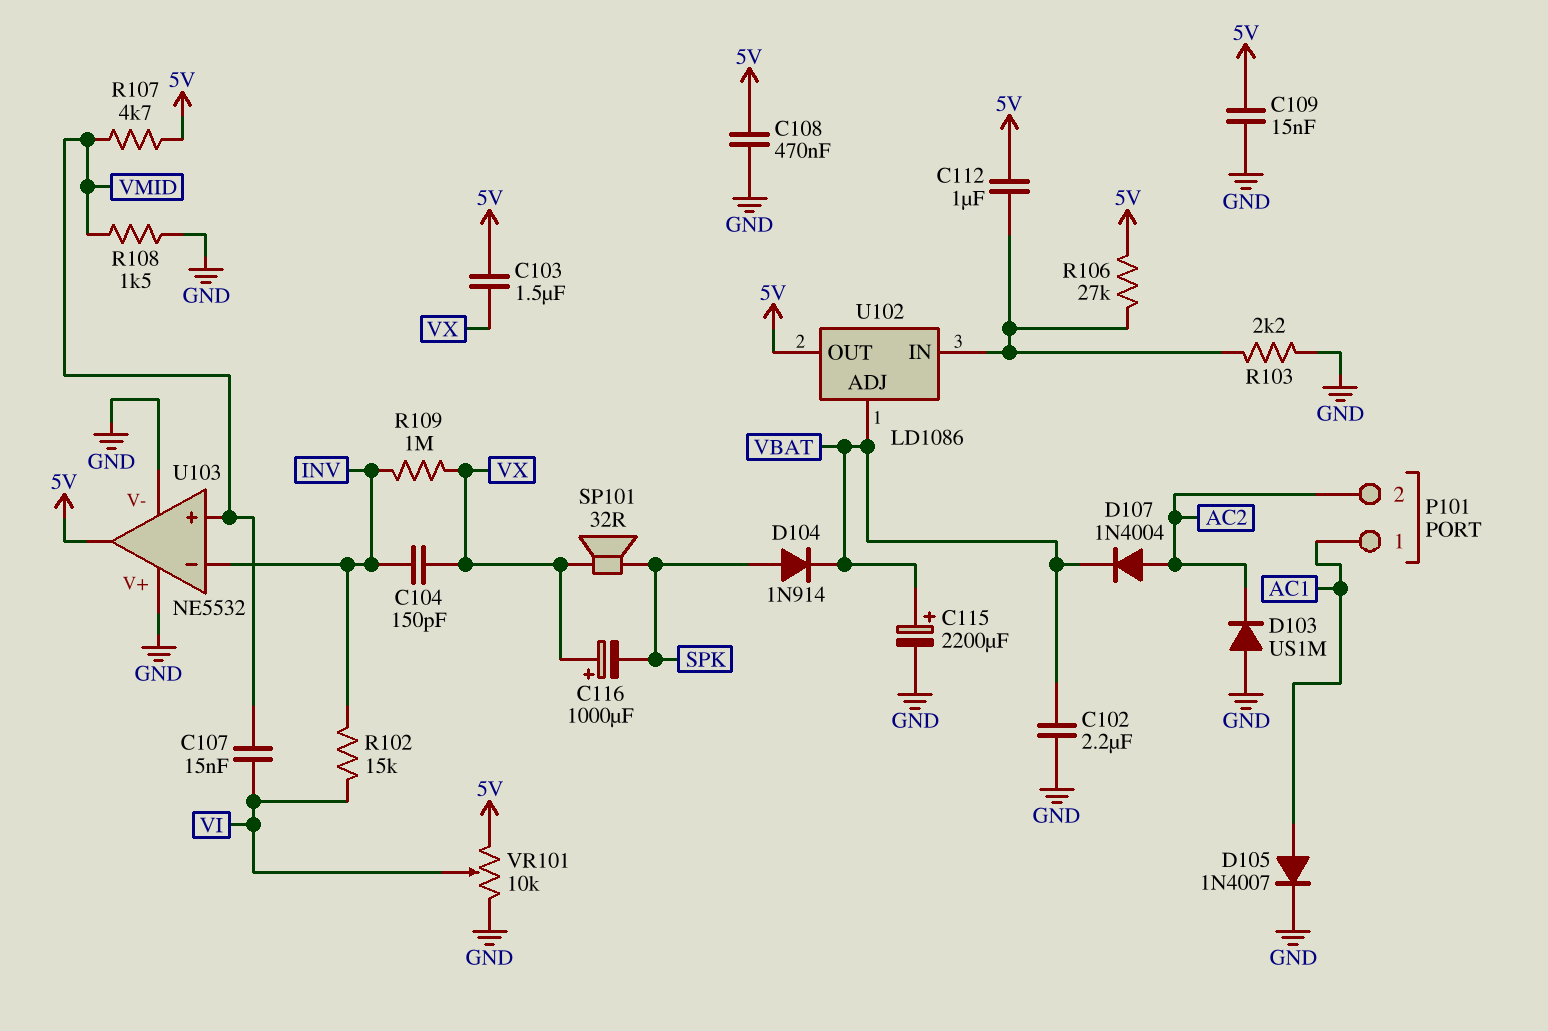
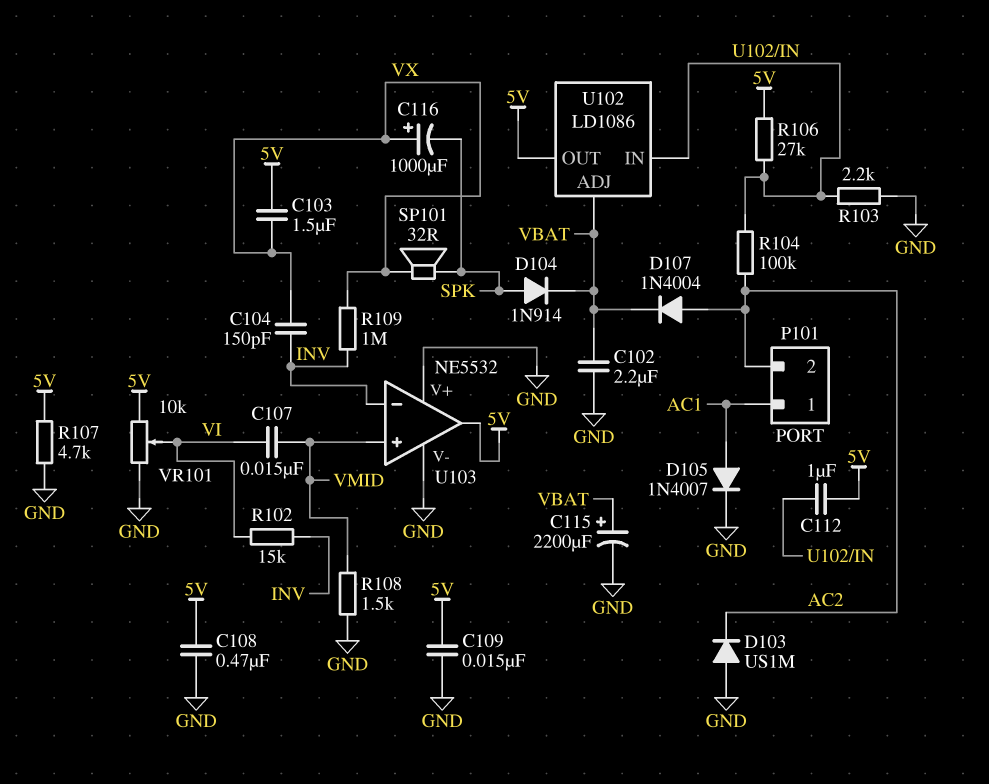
R104: none -> 100k (AC2, U102/IN)
R107: 4.7k (5V, VMID) -> 4.7k (5V, GND)

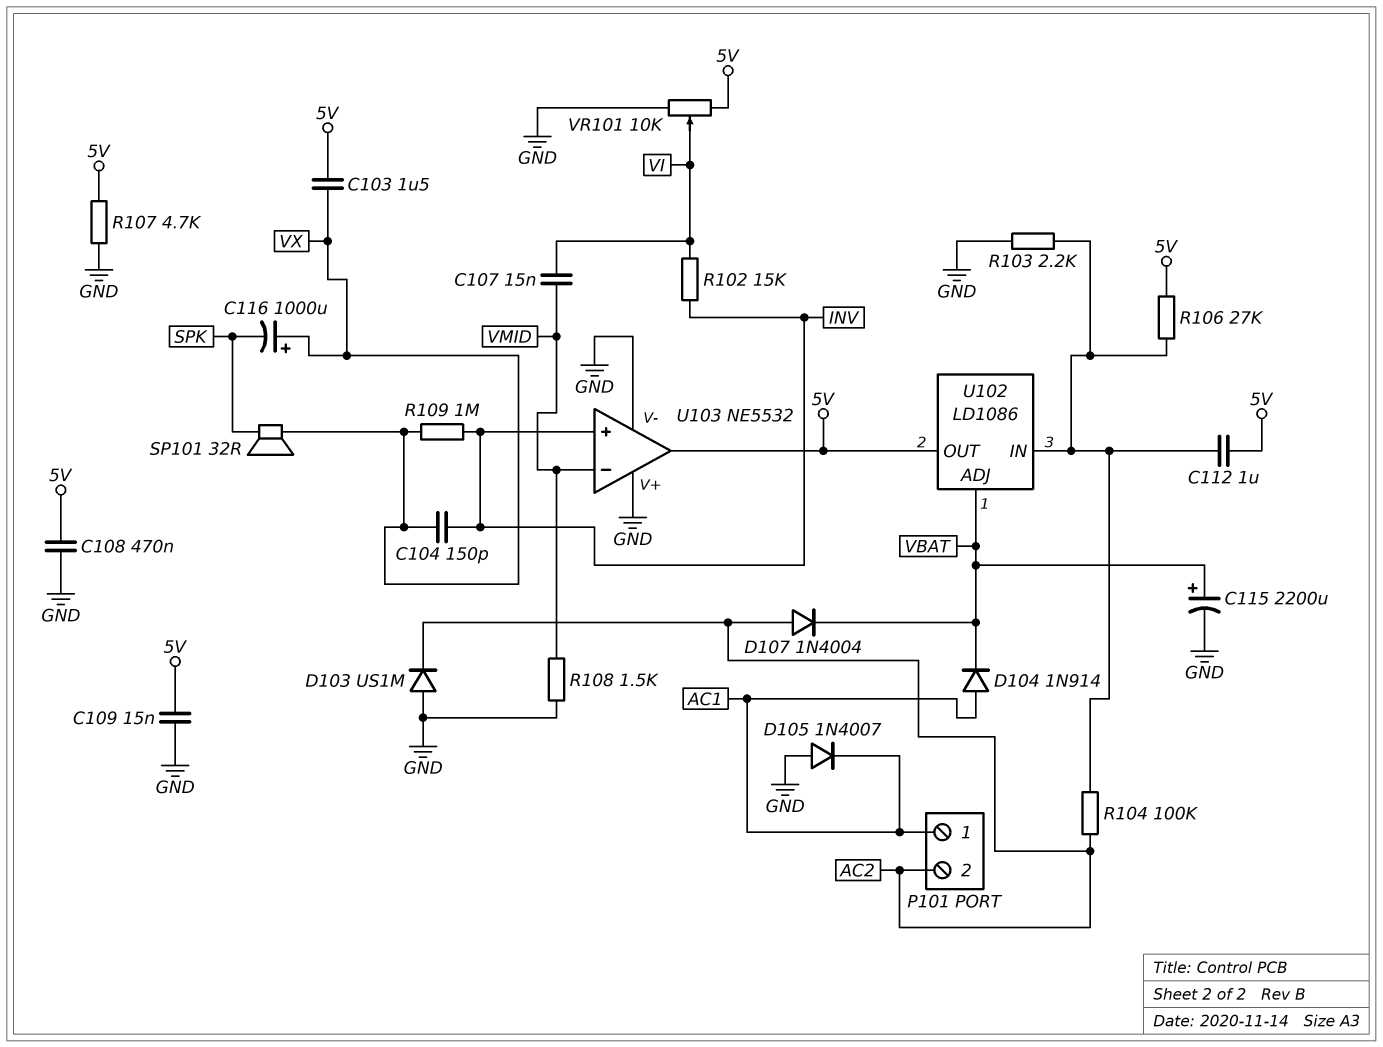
C102: 2.2uF (GND, VBAT) -> none
D104: diode 1N914 (A SPK, K VBAT) -> diode 1N914 (A AC1, K VBAT)
D105: diode 1N4007 (A AC1, K GND) -> diode 1N4007 (A GND, K AC1)
U103 pin in+: VMID -> INV
U103 pin in-: INV -> VMID

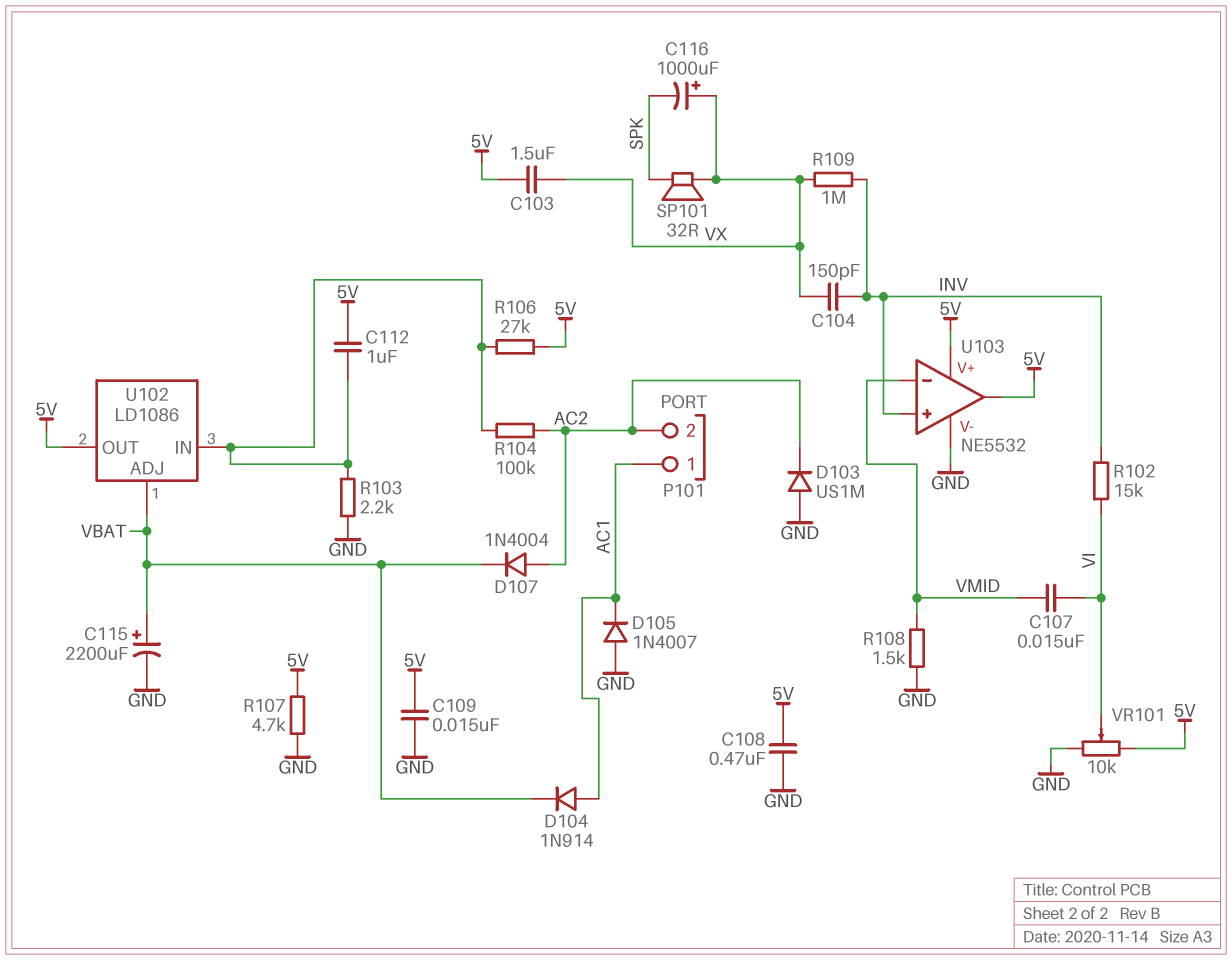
U103 pin V+: GND -> 5V

